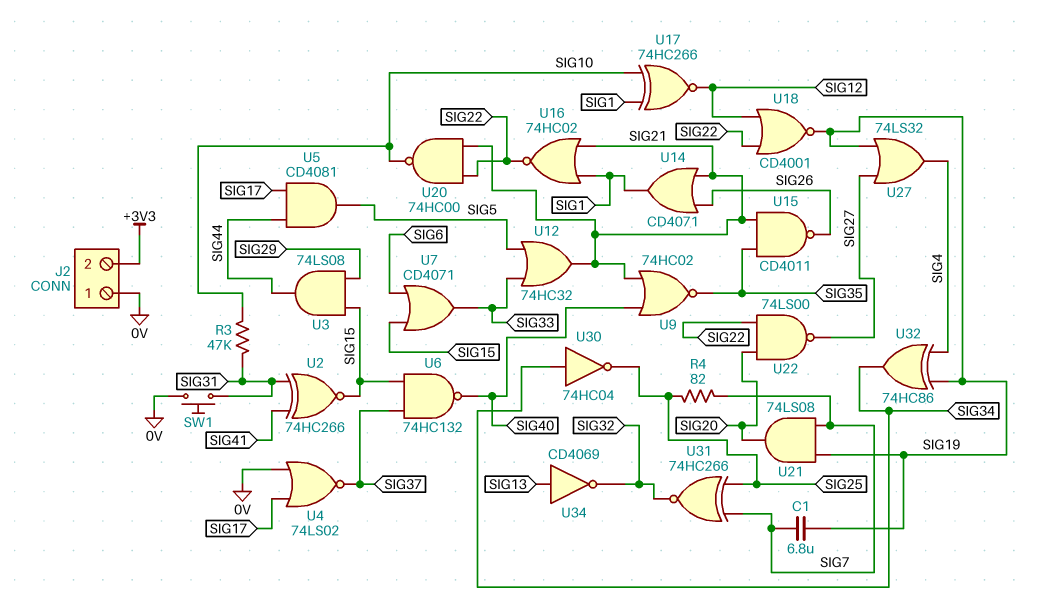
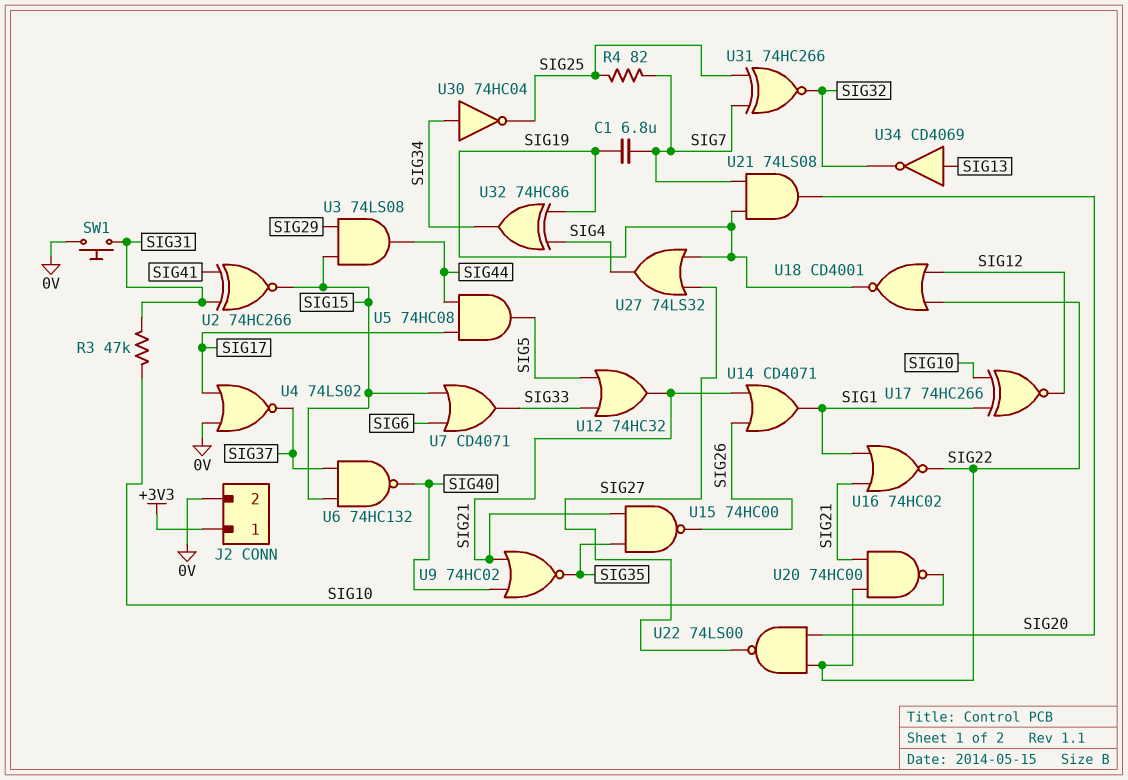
J2 pin 1: 0V -> +3V3
J2 pin 2: +3V3 -> 0V
U5: AND CD4081 (in SIG17, in SIG44, out SIG5) -> AND 74HC08 (in SIG17, in SIG44, out SIG5)
U15: NAND CD4011 (in SIG21, in SIG35, out SIG26) -> NAND 74HC00 (in SIG21, in SIG35, out SIG26)

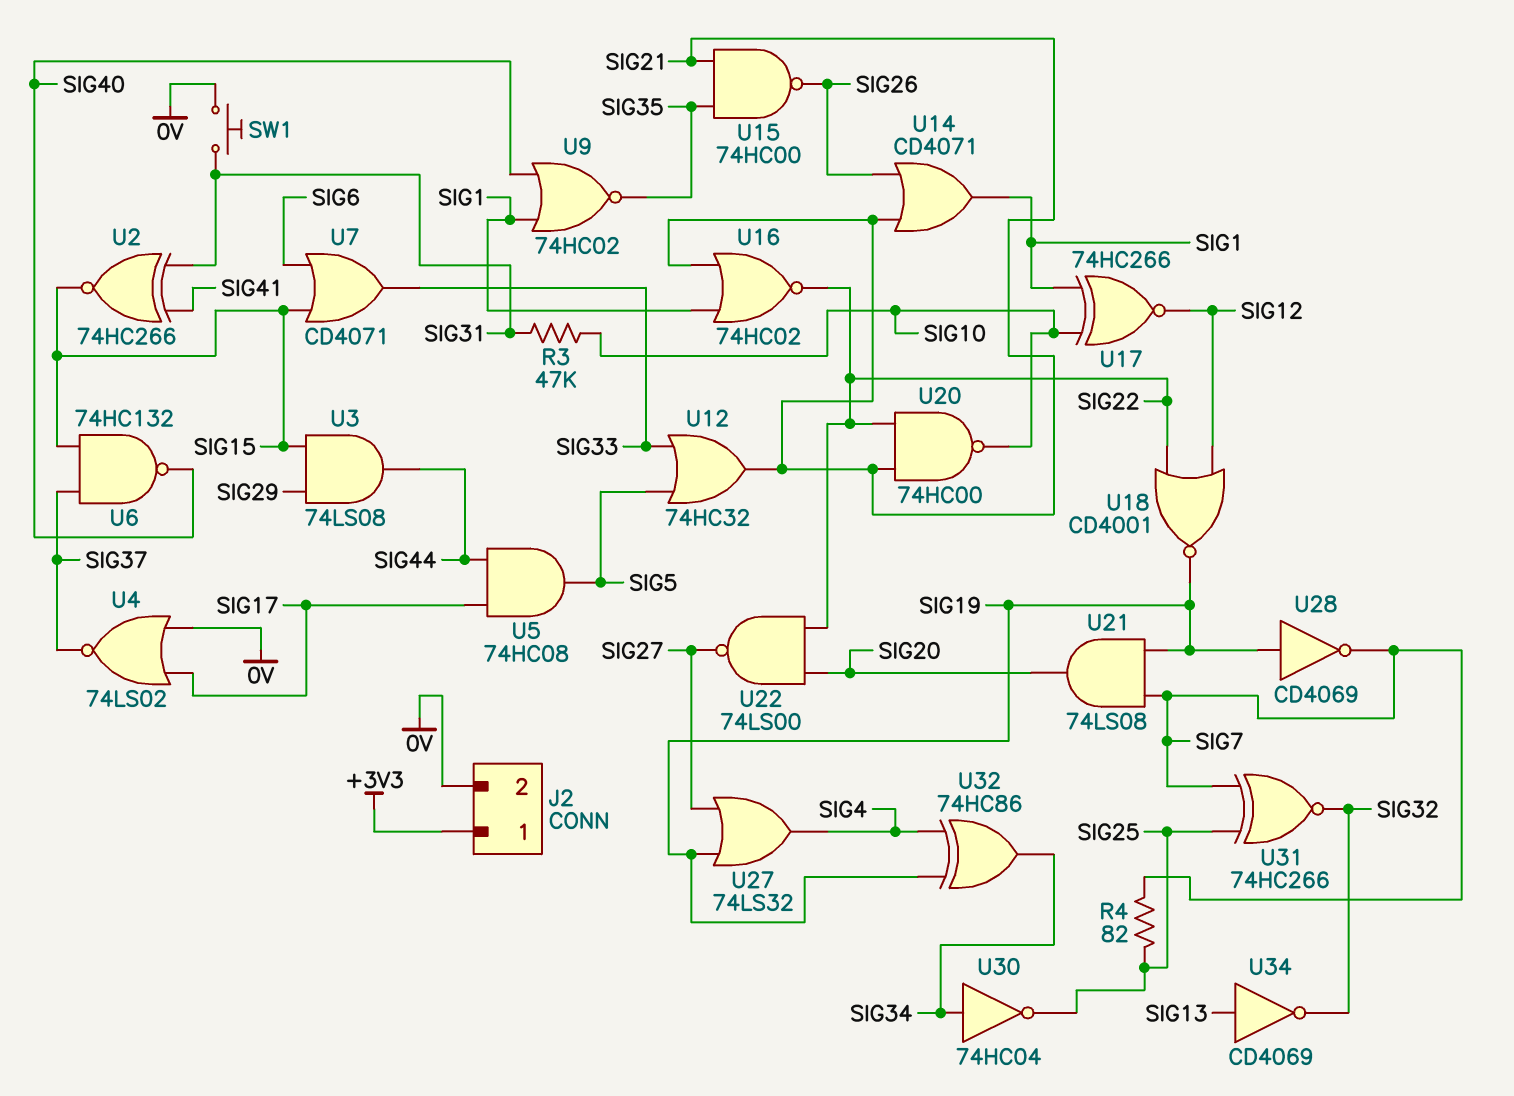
C1: 6.8uF (SIG7, SIG19) -> none
U9: NOR 74HC02 (in SIG21, in SIG40, out SIG35) -> NOR 74HC02 (in SIG1, in SIG40, out SIG35)
U28: none -> NOT CD4069 (in SIG19, out SIG7)

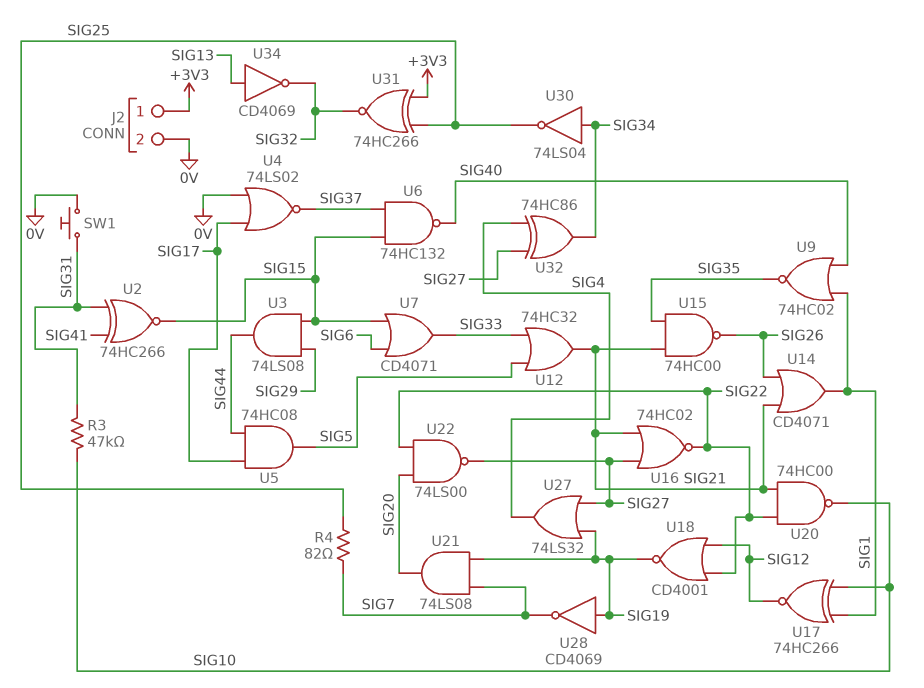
U16: NOR 74HC02 (in SIG1, in SIG21, out SIG22) -> NOR 74HC02 (in SIG21, in SIG27, out SIG22)
U30: NOT 74HC04 (in SIG34, out SIG25) -> NOT 74LS04 (in SIG34, out SIG25)
U31: XNOR 74HC266 (in SIG7, in SIG25, out SIG32) -> XNOR 74HC266 (in +3V3, in SIG25, out SIG32)
U32: XOR 74HC86 (in SIG4, in SIG19, out SIG34) -> XOR 74HC86 (in SIG4, in SIG27, out SIG34)

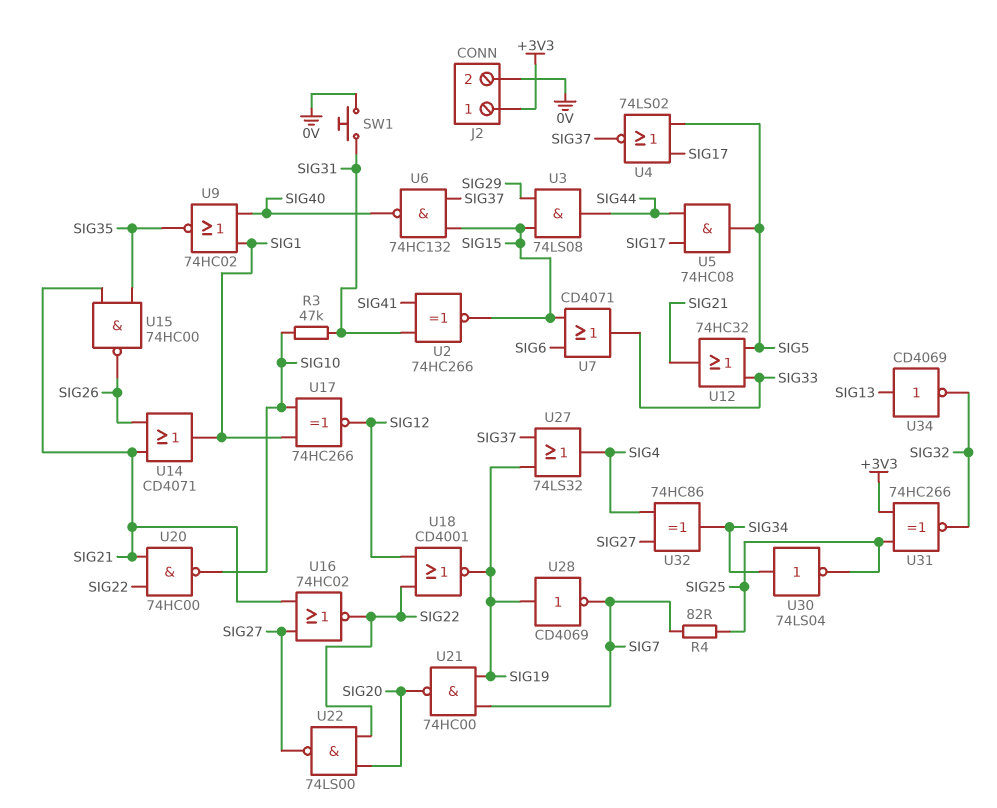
U4: NOR 74LS02 (in 0V, in SIG17, out SIG37) -> NOR 74LS02 (in SIG5, in SIG17, out SIG37)
U21: AND 74LS08 (in SIG7, in SIG19, out SIG20) -> NAND 74HC00 (in SIG7, in SIG19, out SIG20)
U27: OR 74LS32 (in SIG19, in SIG27, out SIG4) -> OR 74LS32 (in SIG19, in SIG37, out SIG4)

